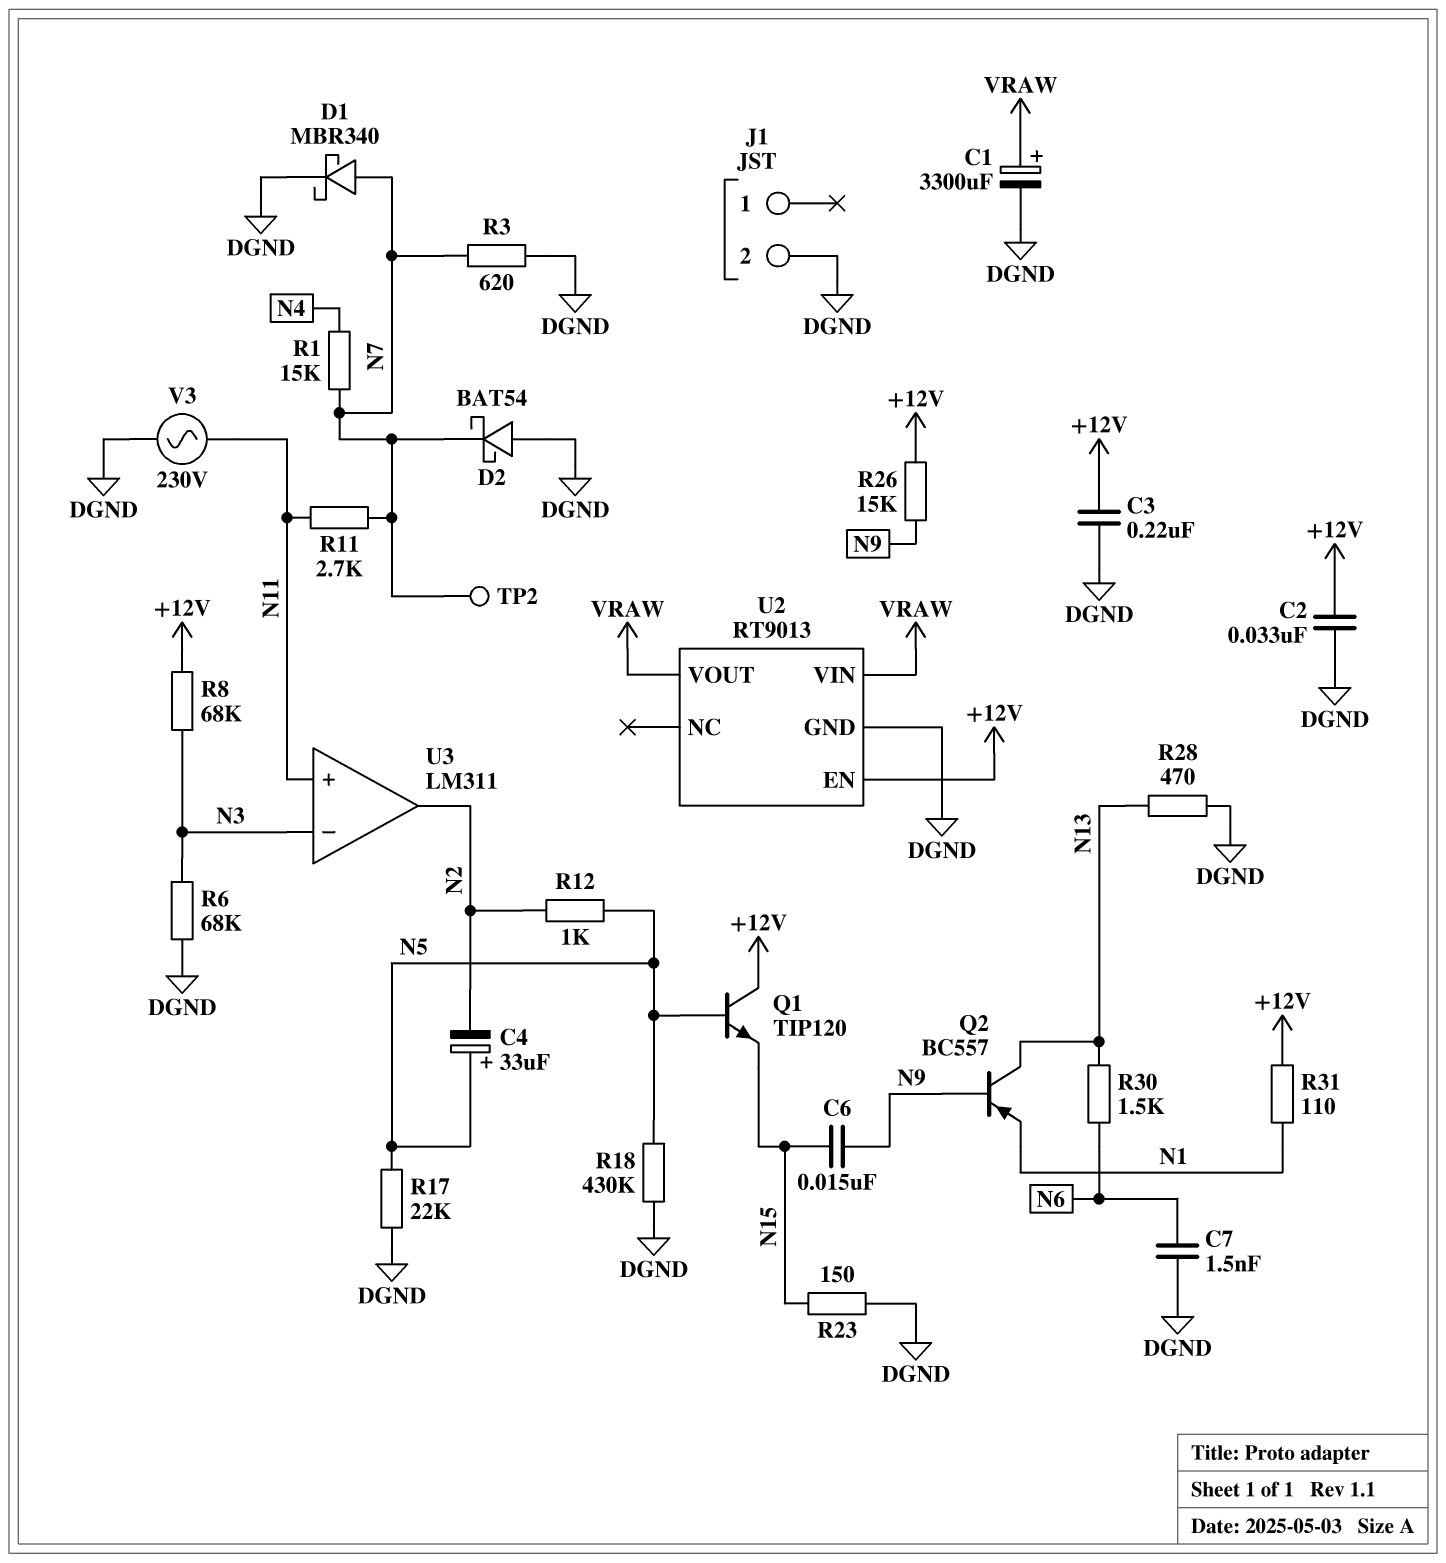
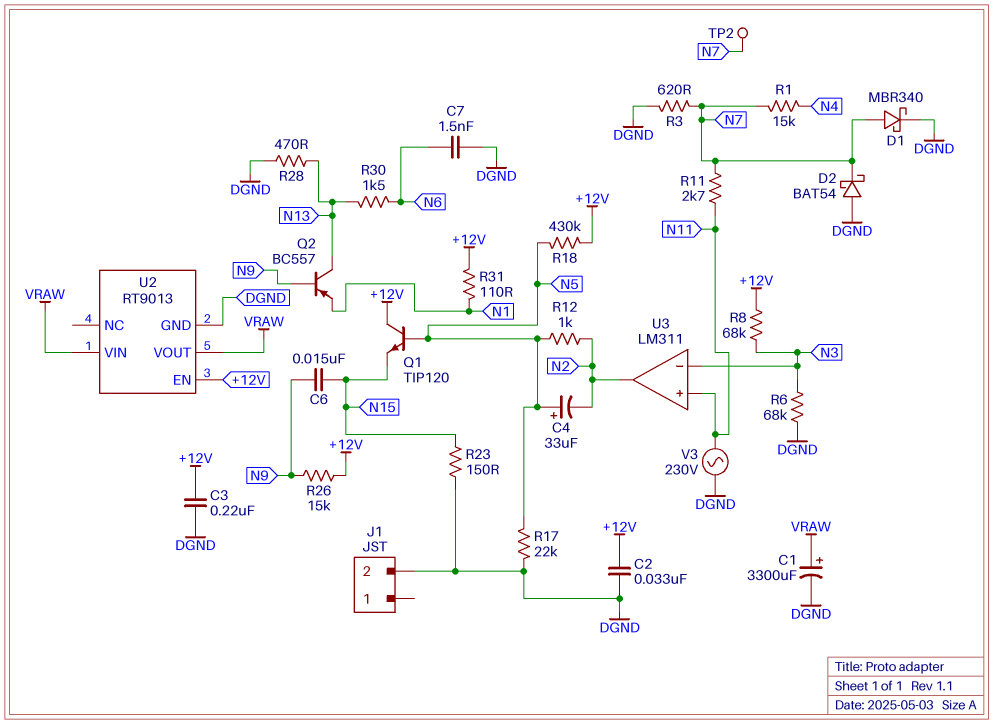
R18: 430k (DGND, N5) -> 430k (+12V, N5)

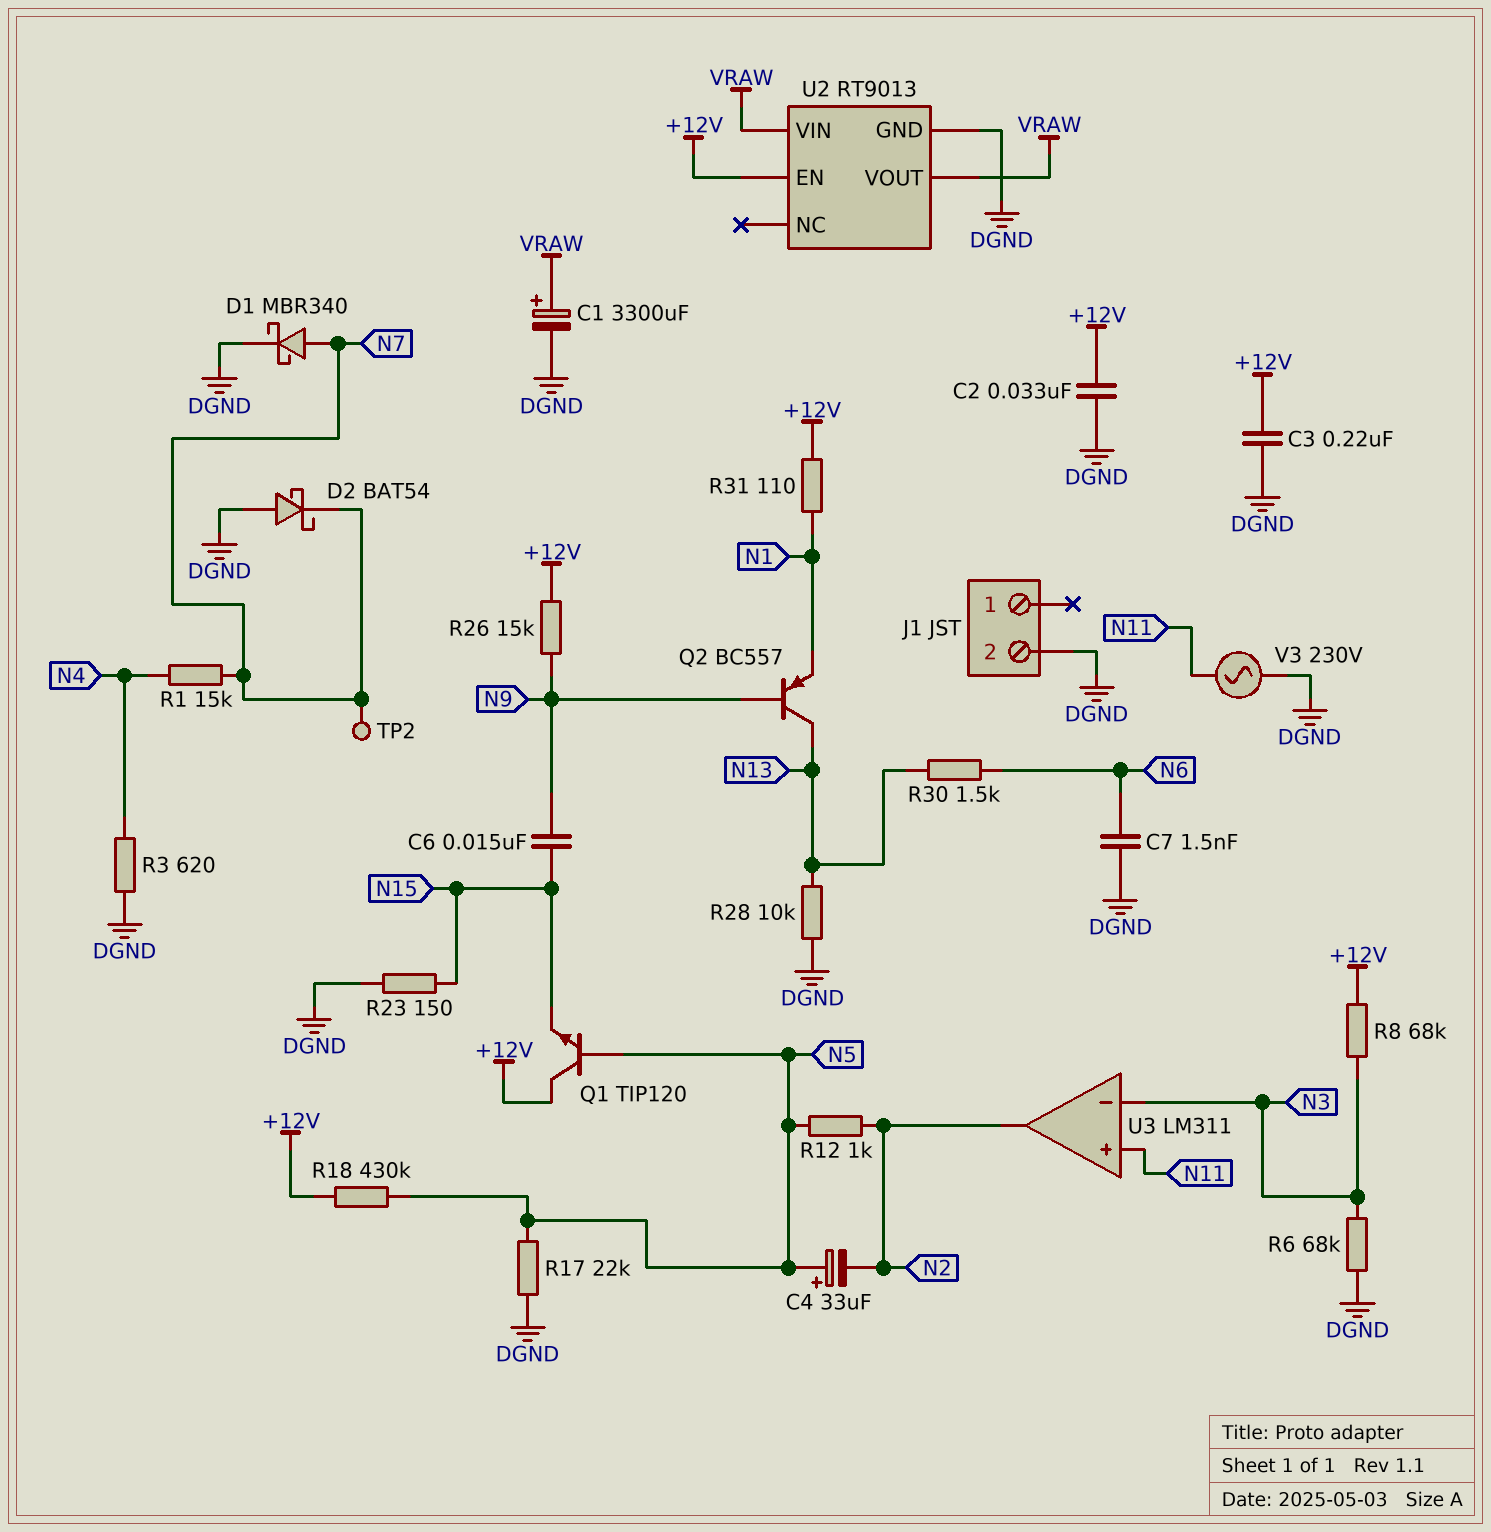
R3: 620 (DGND, N7) -> 620 (DGND, N4)
R11: 2.7k (N7, N11) -> none
R28: 470 (DGND, N13) -> 10k (DGND, N13)

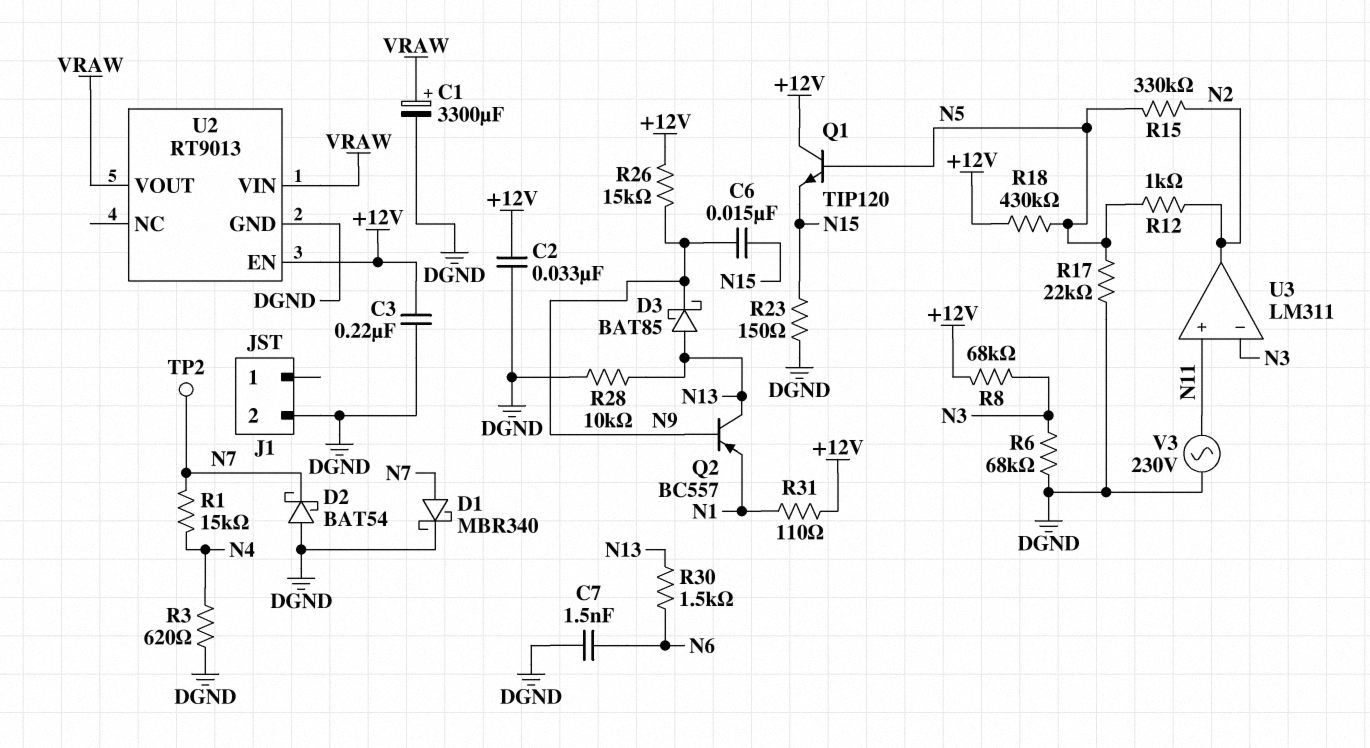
C4: 33uF (plus N5, minus N2) -> none
D3: none -> schottky BAT85 (A N13, K N9)
R15: none -> 330k (N2, N5)

